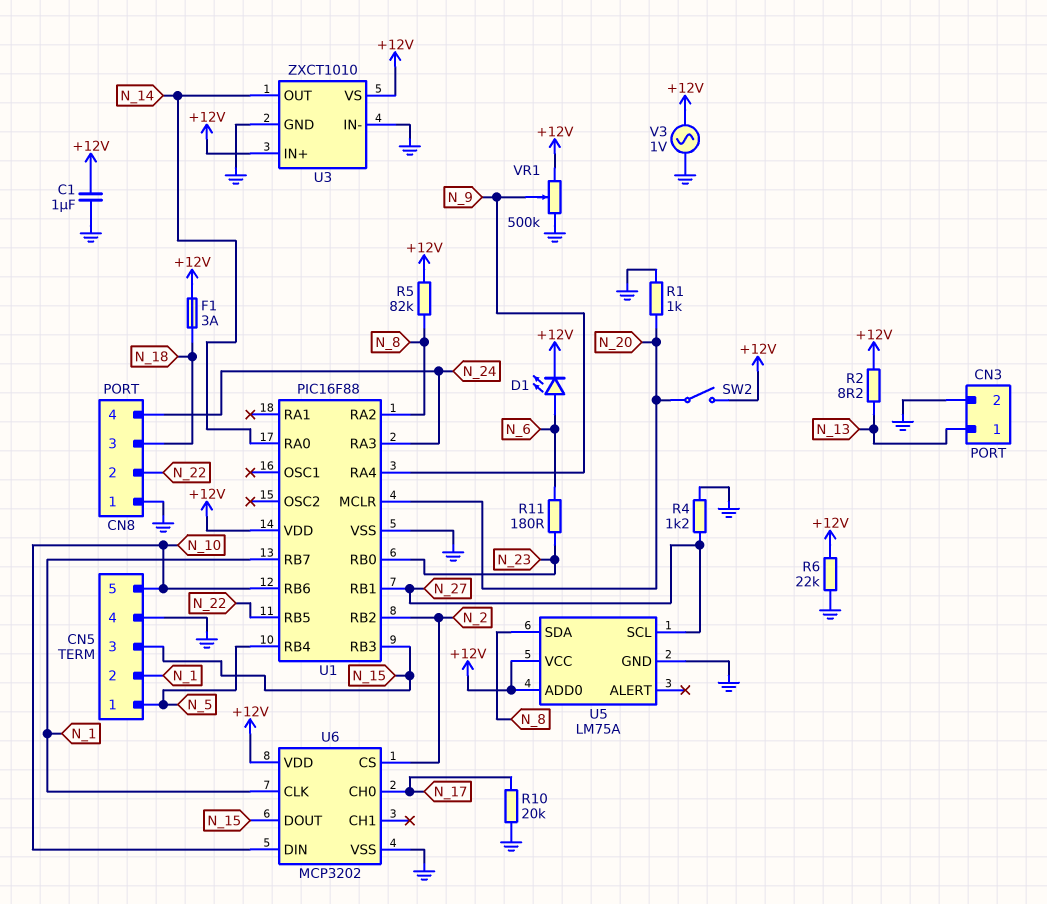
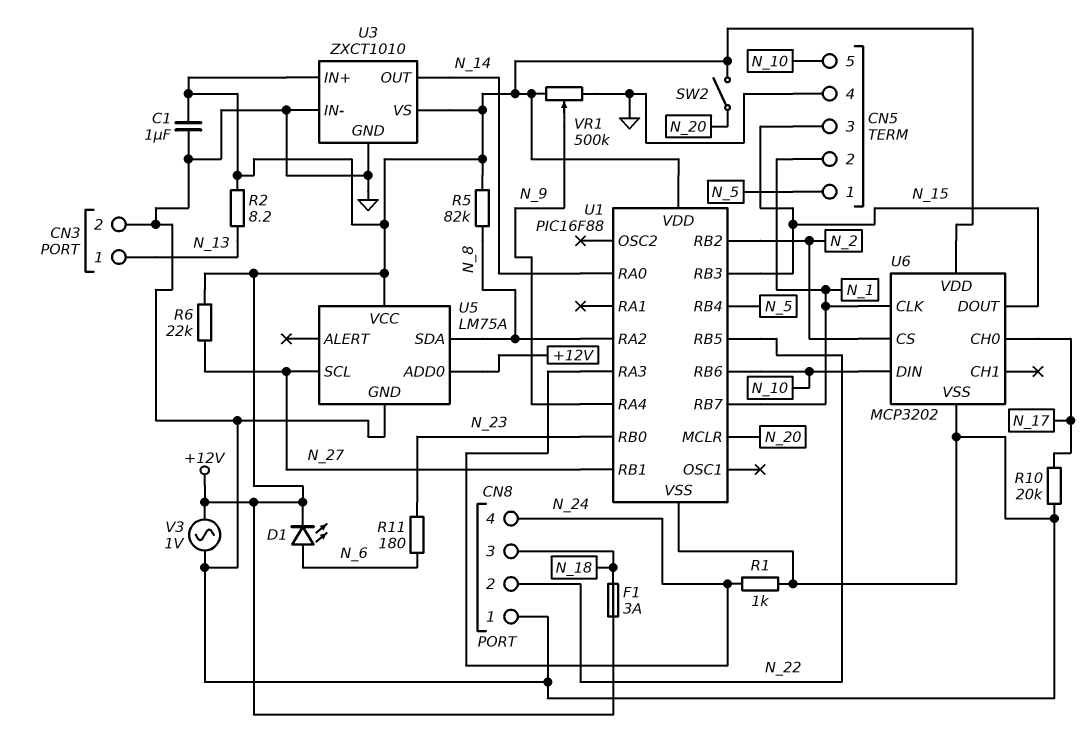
R1: 1k (GND, N_20) -> 1k (GND, N_24)
R4: 1.2k (GND, N_27) -> none
R6: 22k (+12V, GND) -> 22k (+12V, N_27)

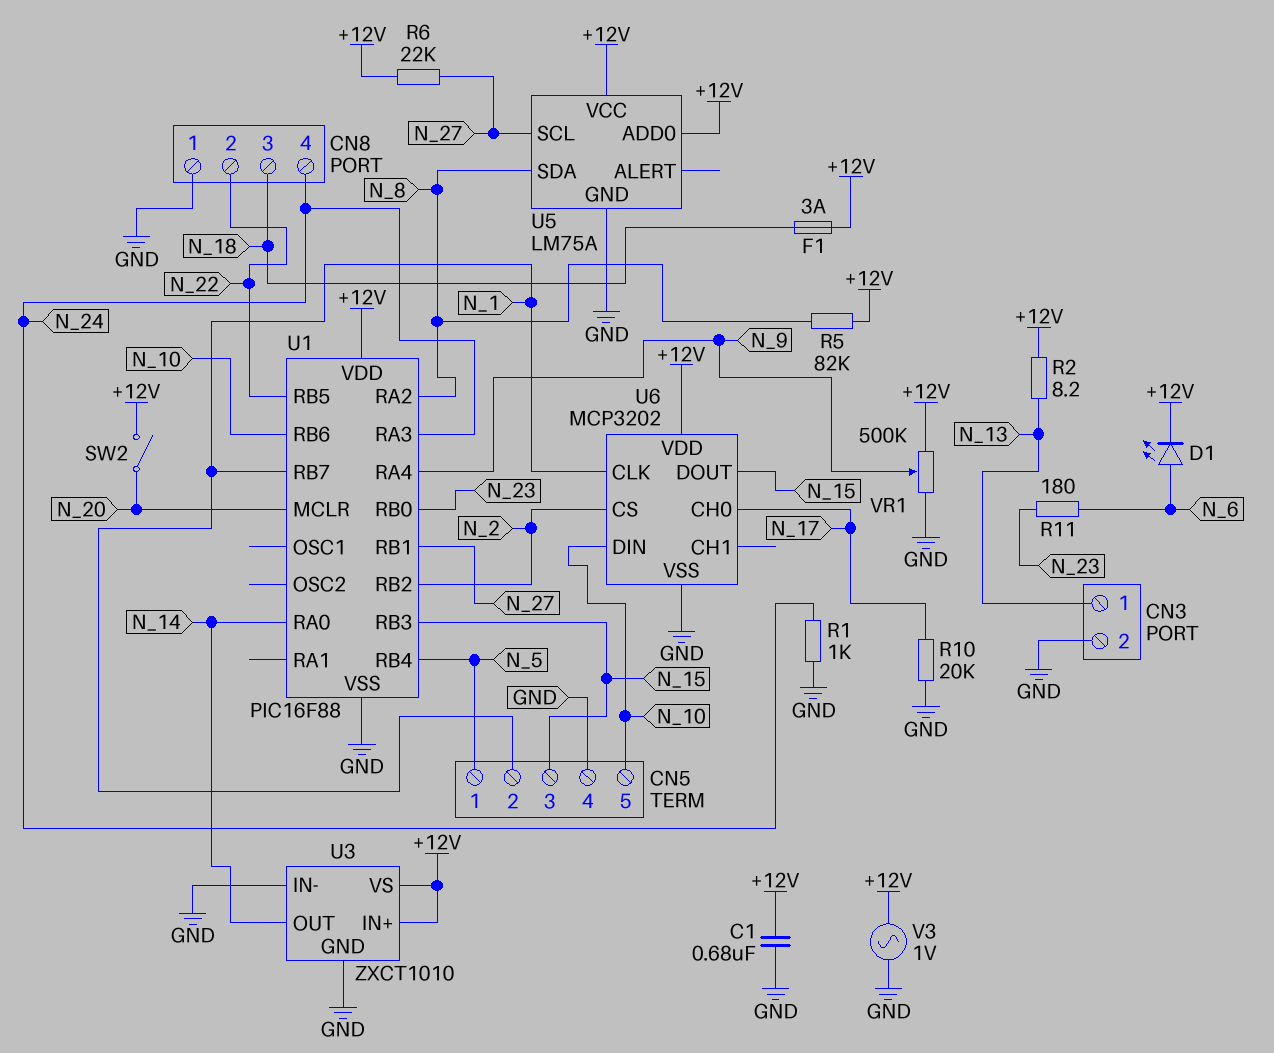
C1: 1uF (+12V, GND) -> 680nF (+12V, GND)

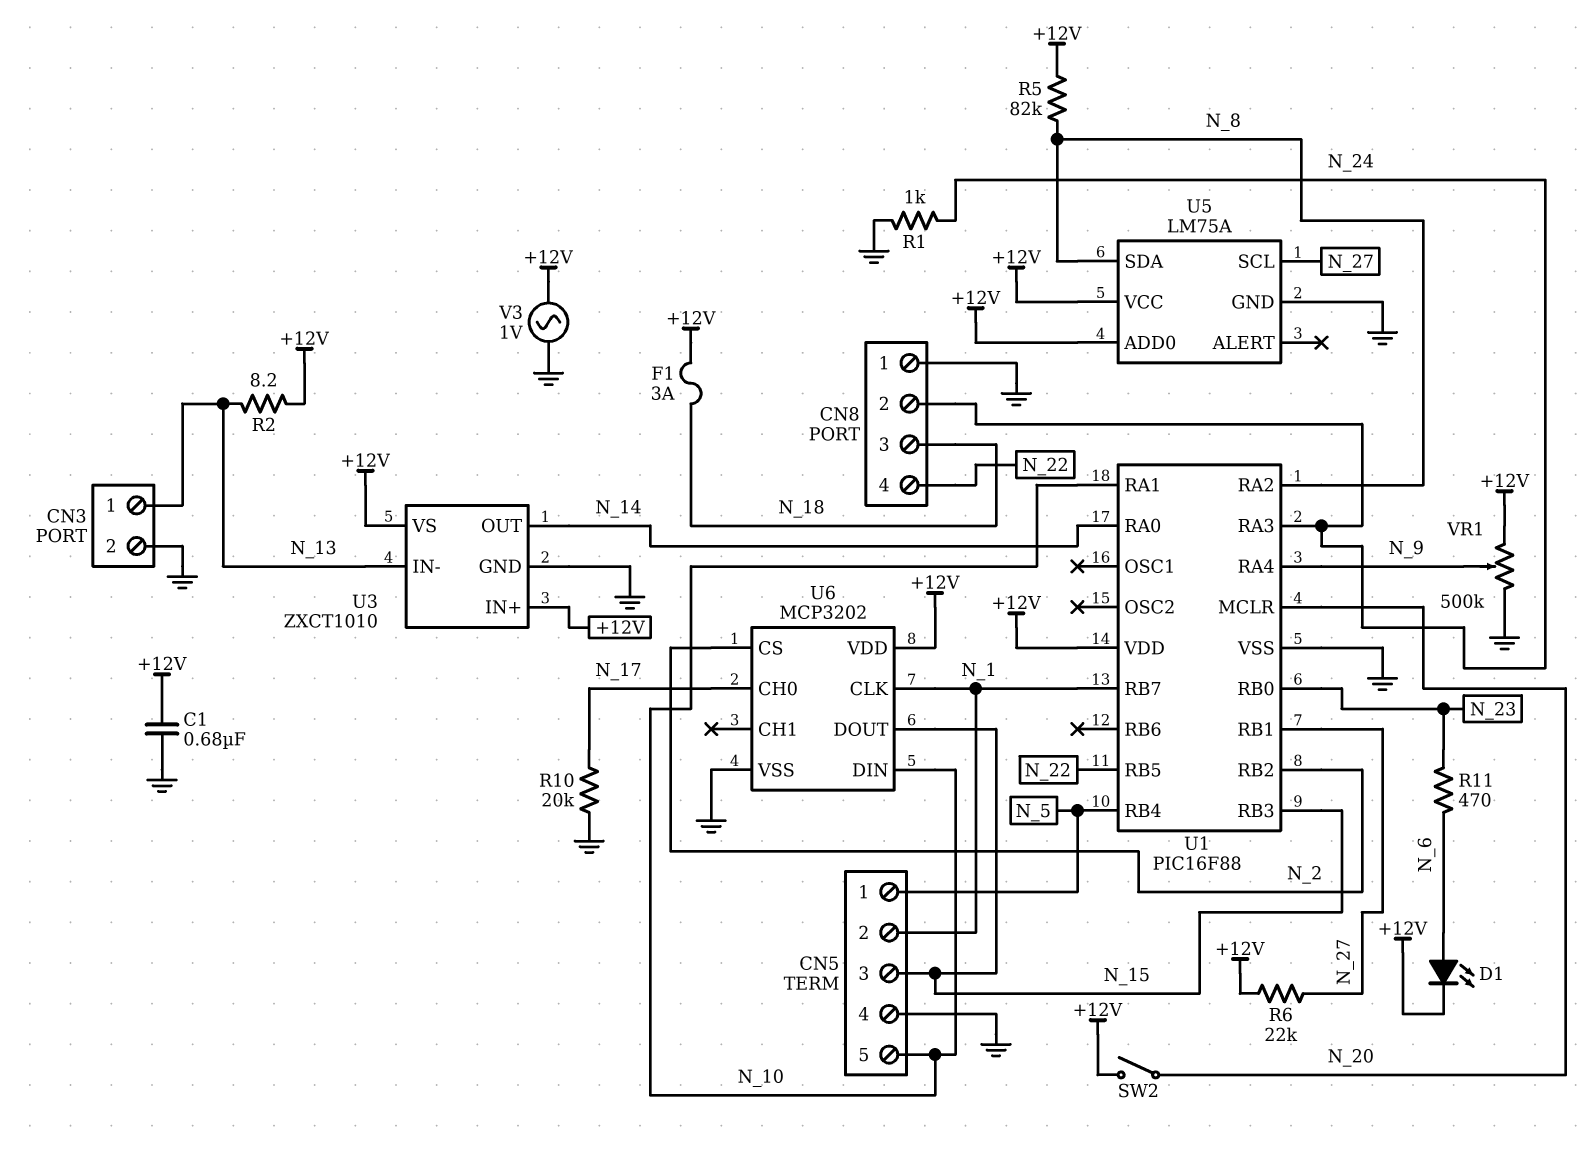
CN8 pin 2: N_22 -> N_24
CN8 pin 4: N_24 -> N_22
R11: 180 (N_6, N_23) -> 470 (N_6, N_23)
U1 pin RA1: none -> N_10
U1 pin RB6: N_10 -> none
U3 pin IN-: GND -> N_13

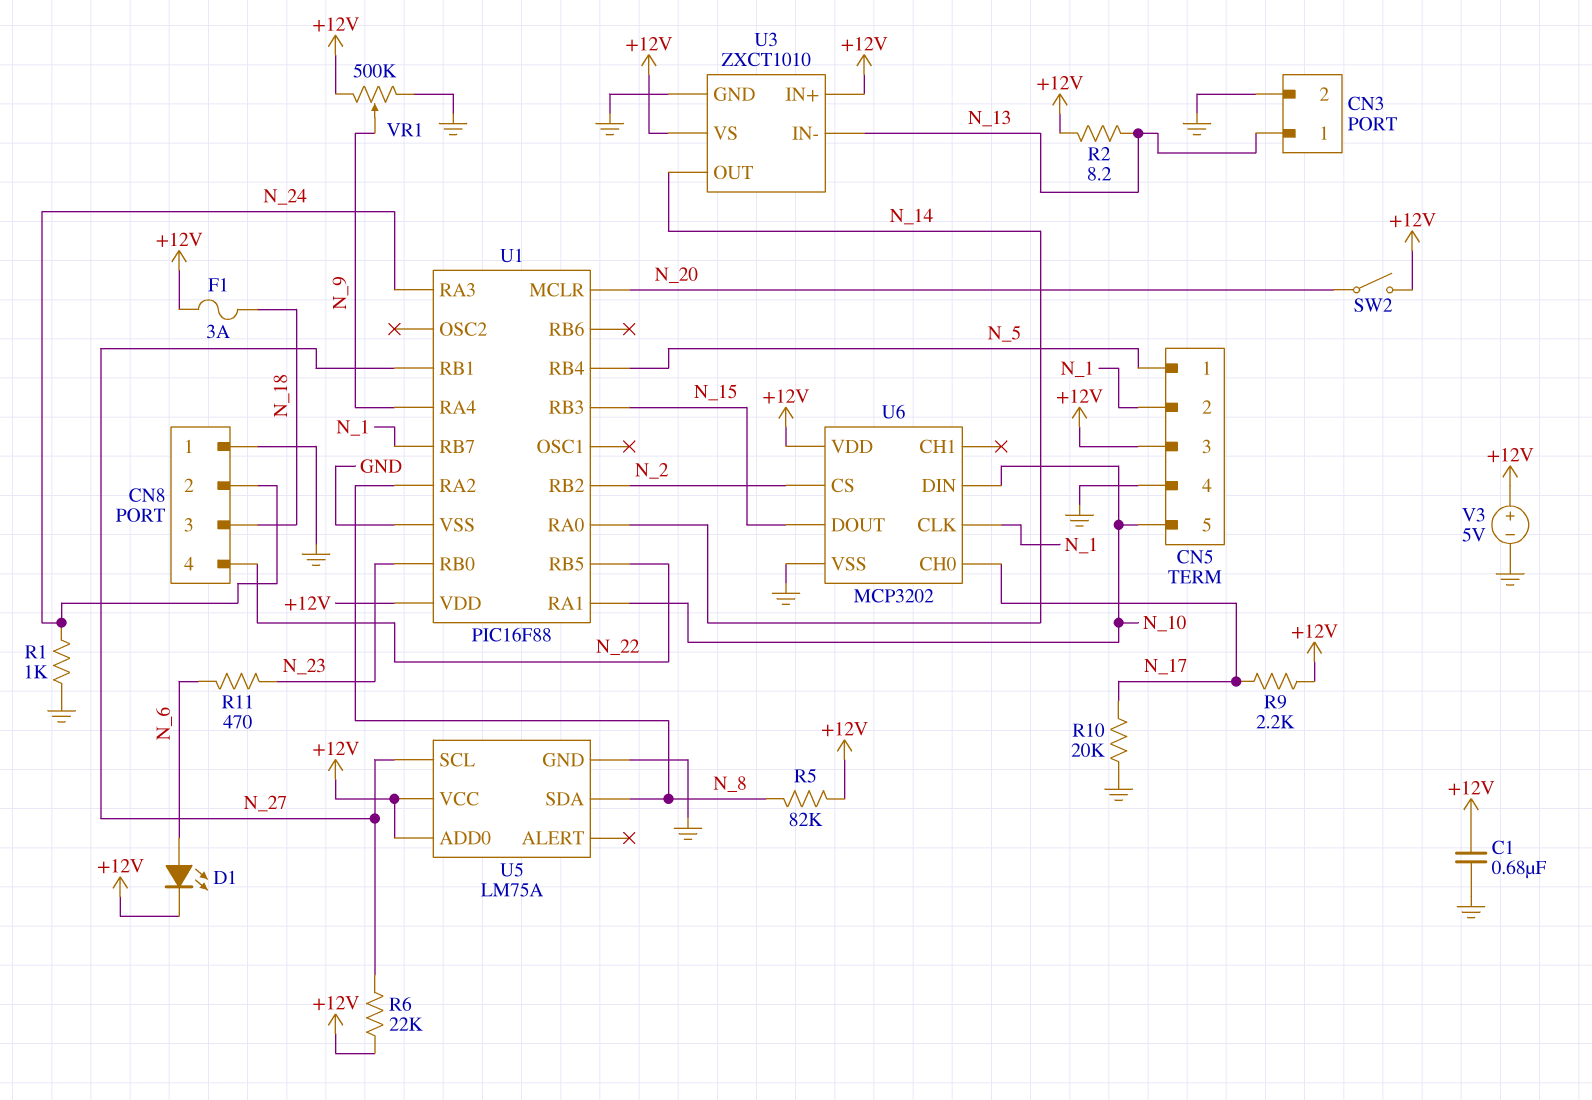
CN5 pin 3: N_15 -> +12V
R9: none -> 2.2k (+12V, N_17)
V3: AC 1V (+12V, GND) -> 5V (plus +12V, minus GND)

